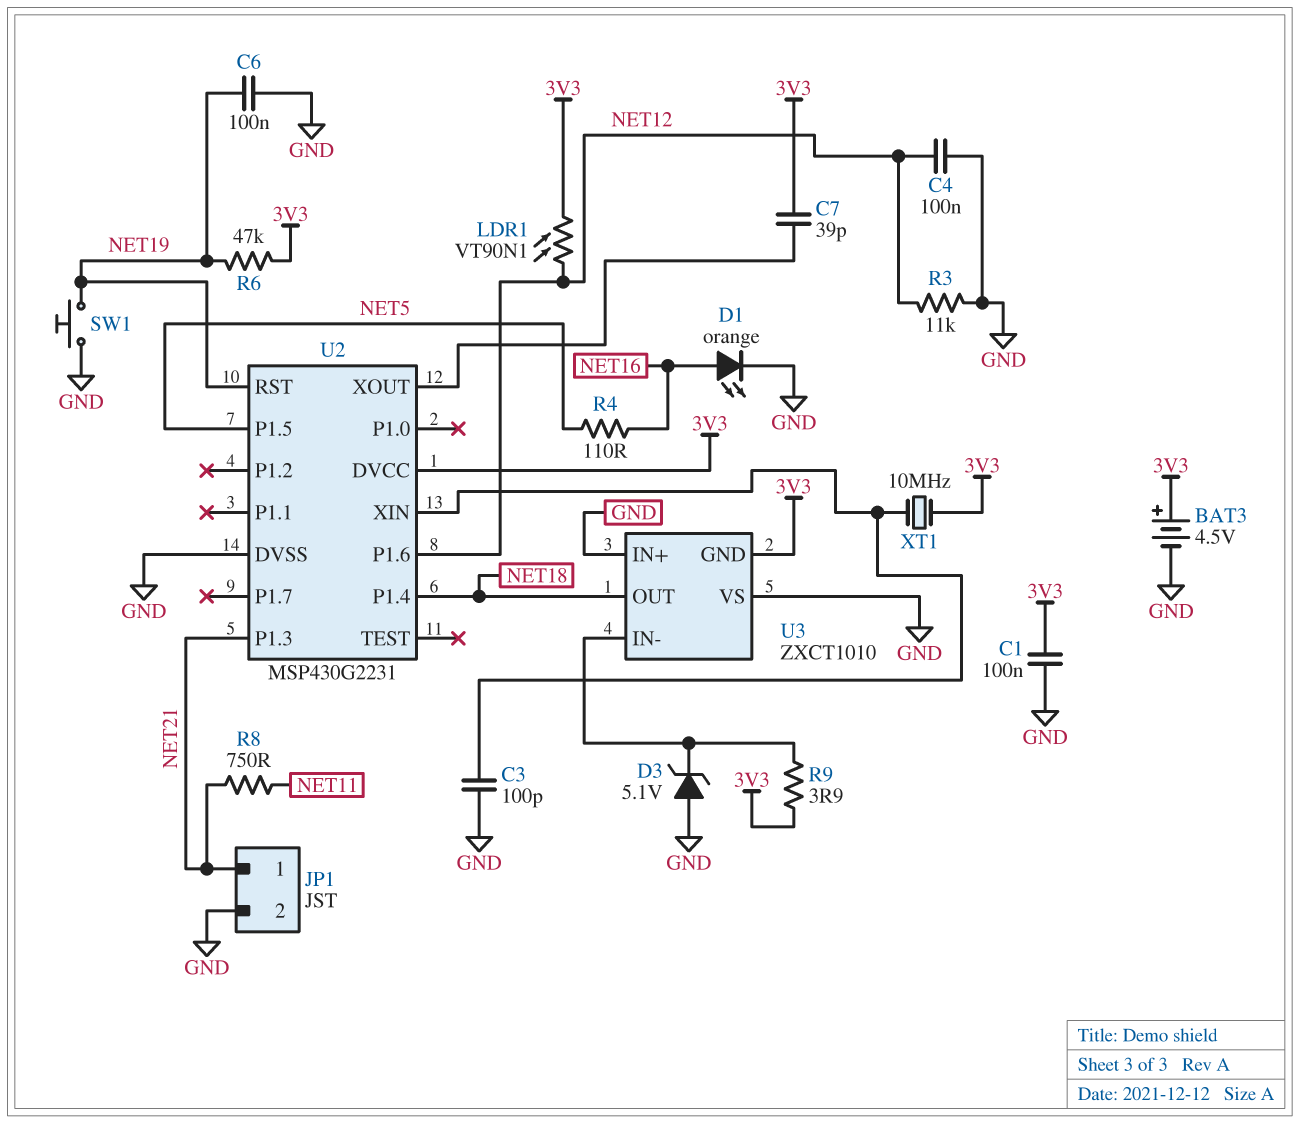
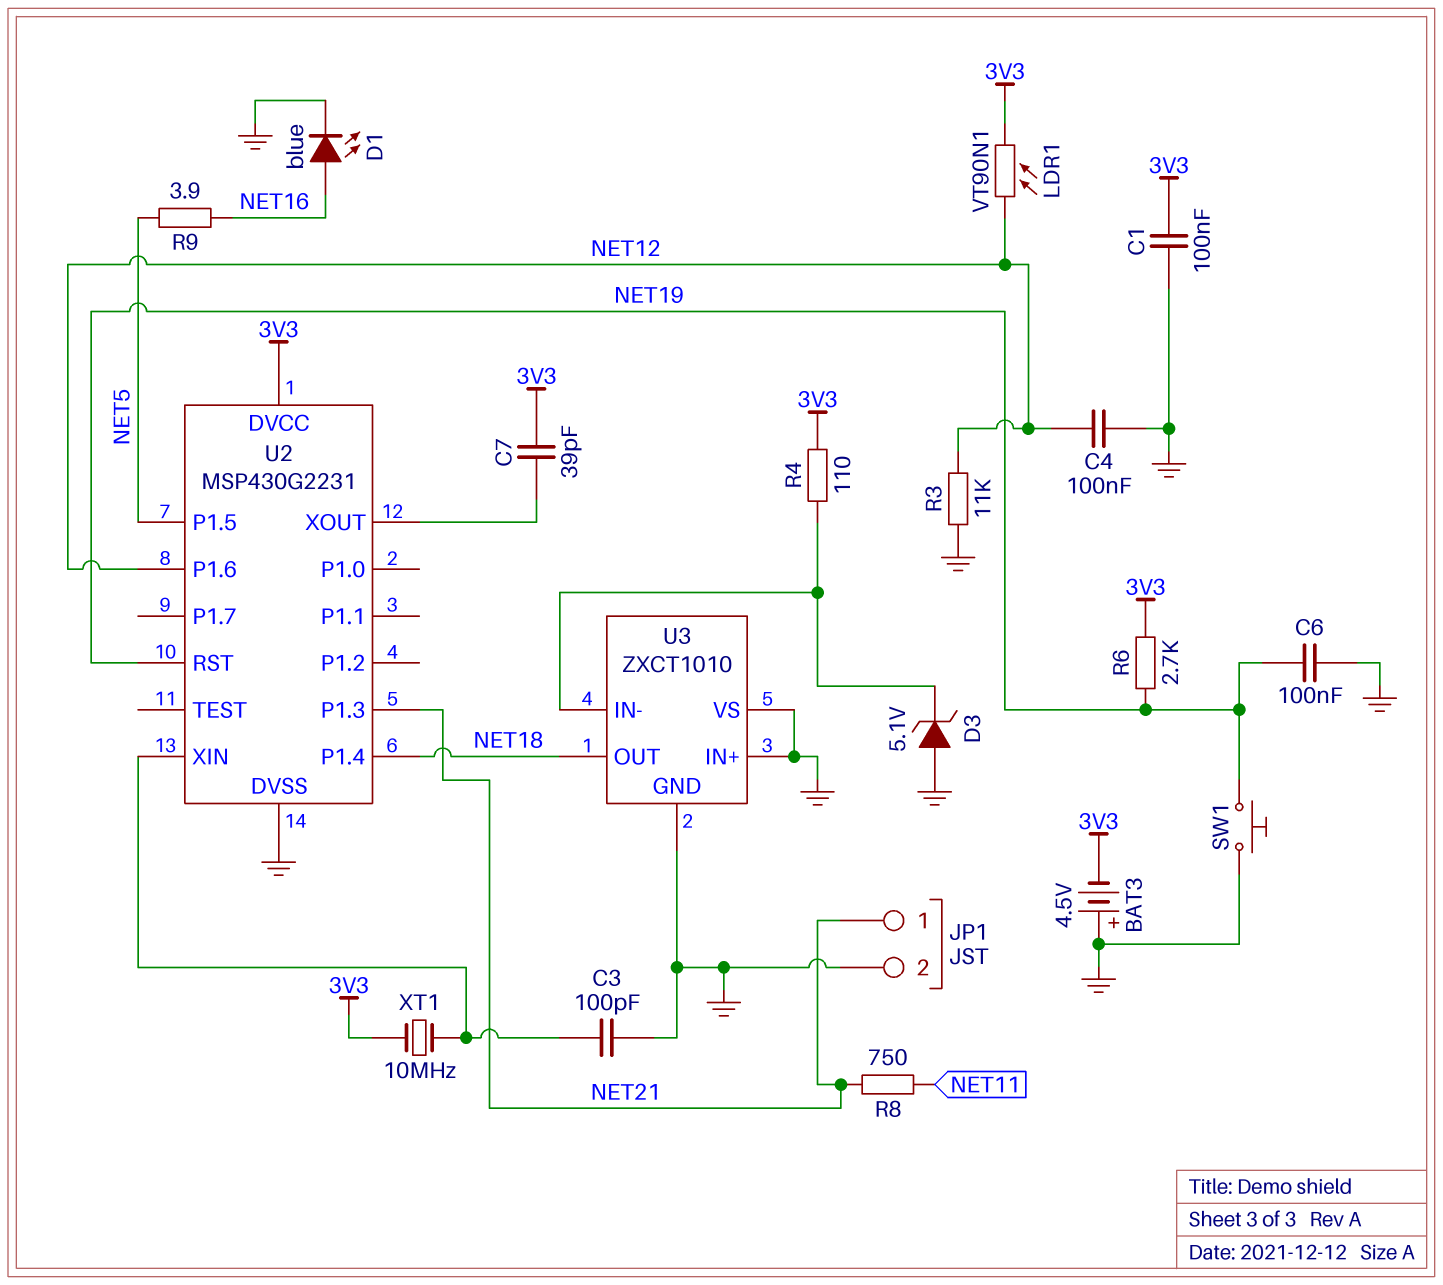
BAT3: 4.5V (plus 3V3, minus GND) -> 4.5V (plus GND, minus 3V3)
D1: LED orange (A NET16, K GND) -> LED blue (A NET16, K GND)
R4: 110 (NET5, NET16) -> 110 (3V3, U3/IN-)
R6: 47k (3V3, NET19) -> 2.7k (3V3, NET19)
R9: 3.9 (3V3, U3/IN-) -> 3.9 (NET5, NET16)
U3 pin GND: 3V3 -> GND

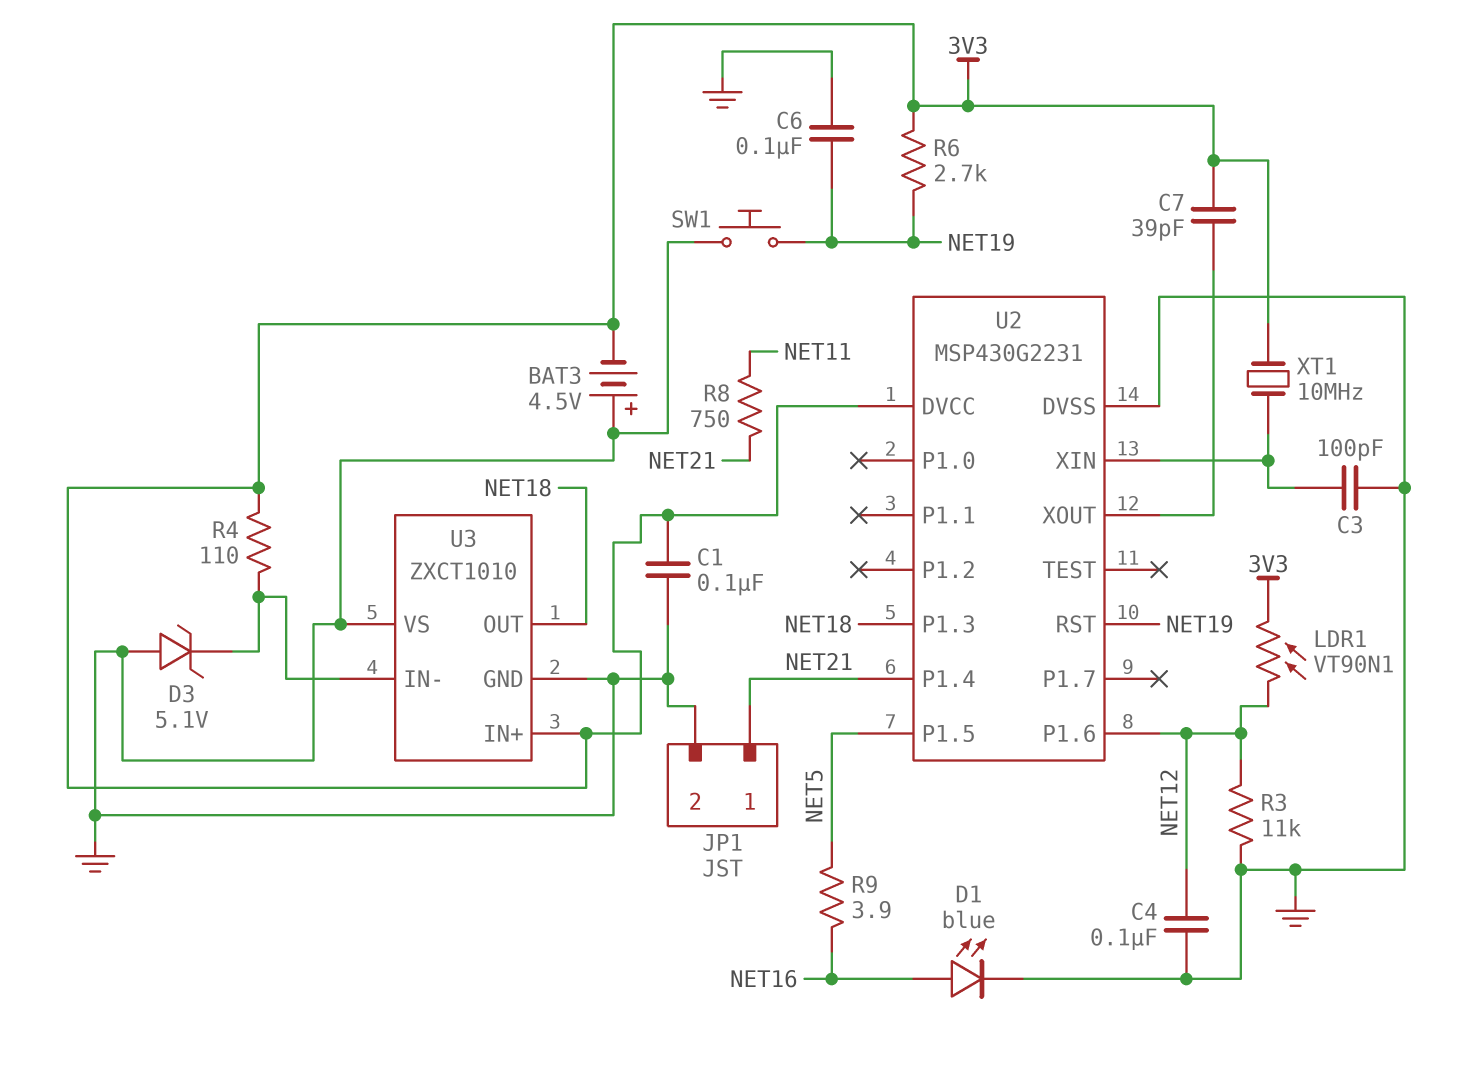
U2 pin P1.3: NET21 -> NET18
U2 pin P1.4: NET18 -> NET21
U3 pin IN+: GND -> 3V3

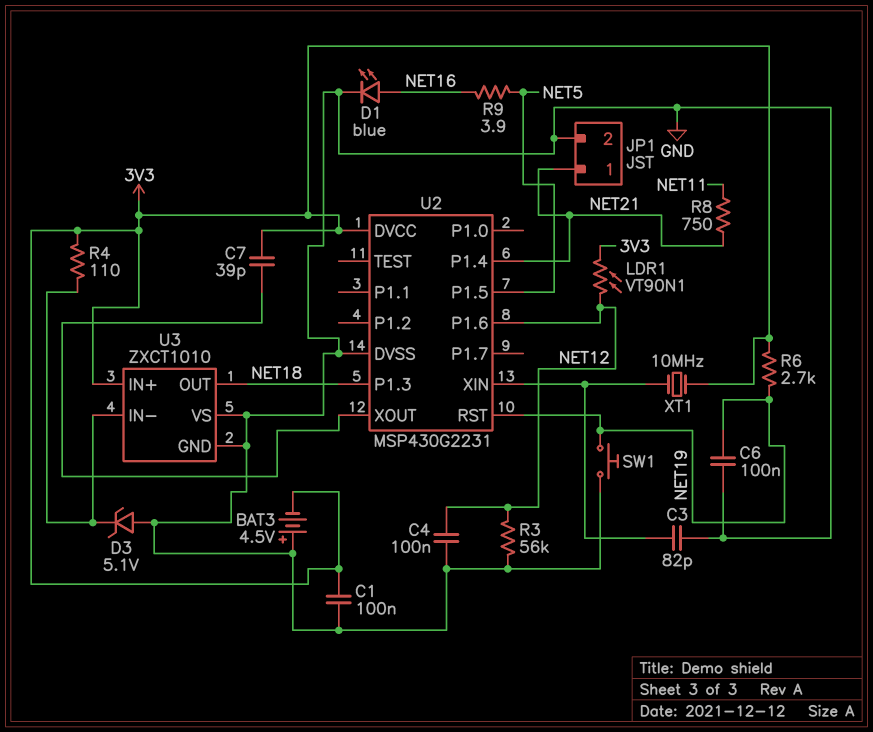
C3: 100pF (GND, U2/XIN) -> 82pF (GND, U2/XIN)
R3: 11k (GND, NET12) -> 56k (GND, NET12)

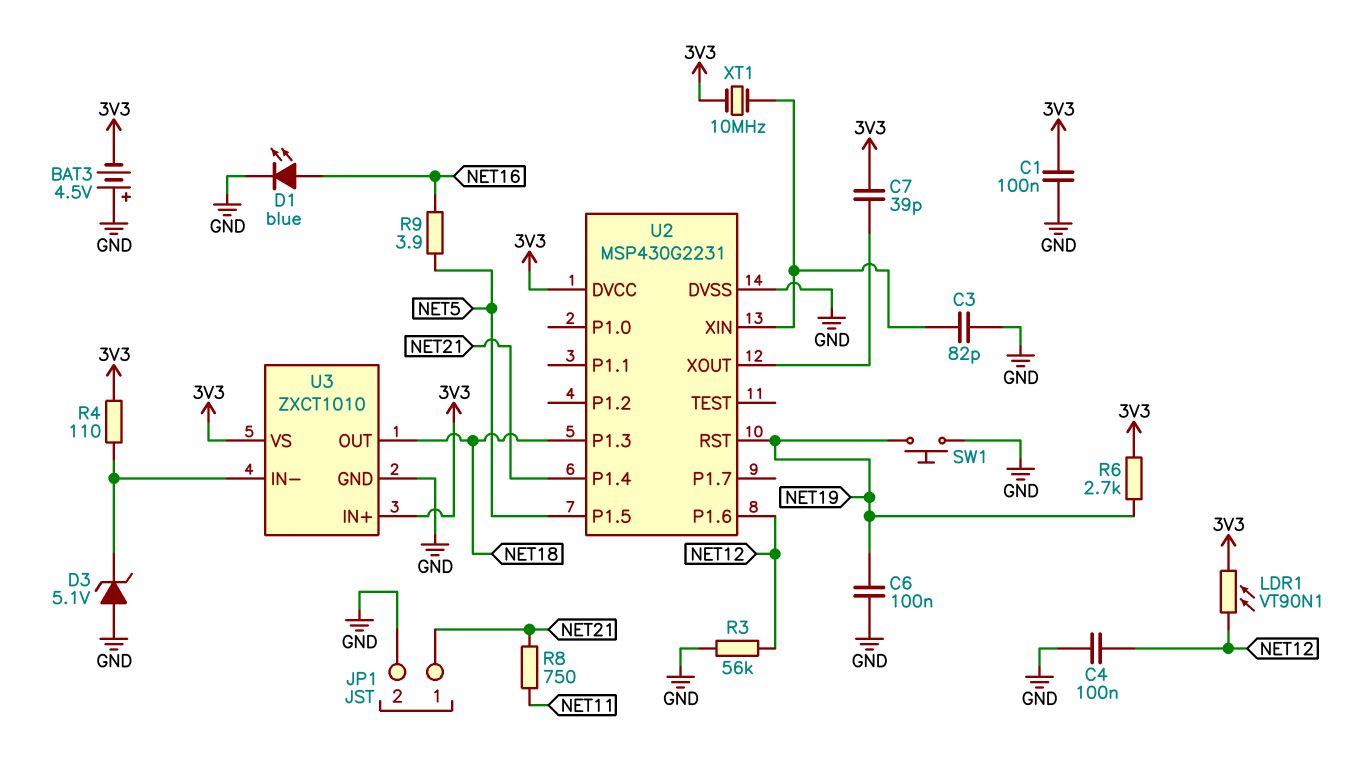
U3 pin VS: GND -> 3V3

